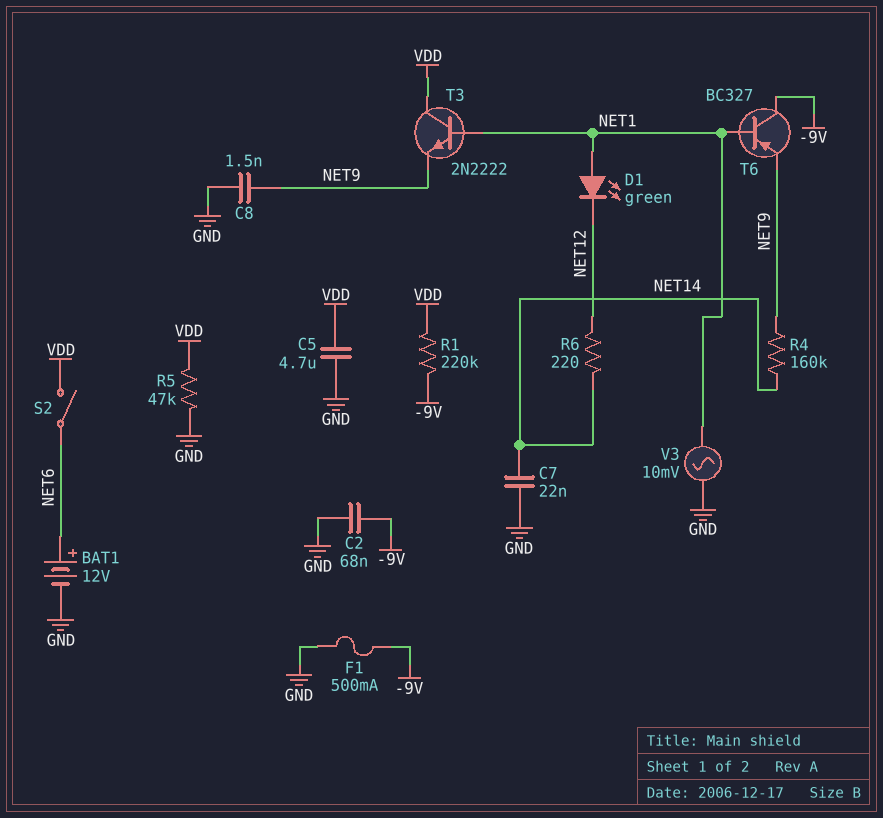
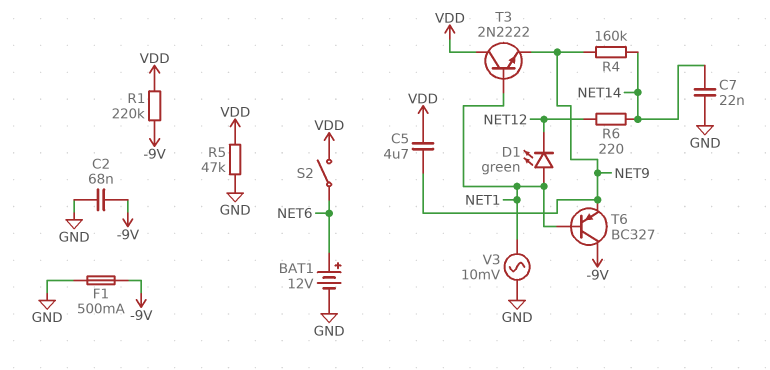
C5: 4.7uF (GND, VDD) -> 4.7uF (NET9, VDD)
C8: 1.5nF (GND, NET9) -> none

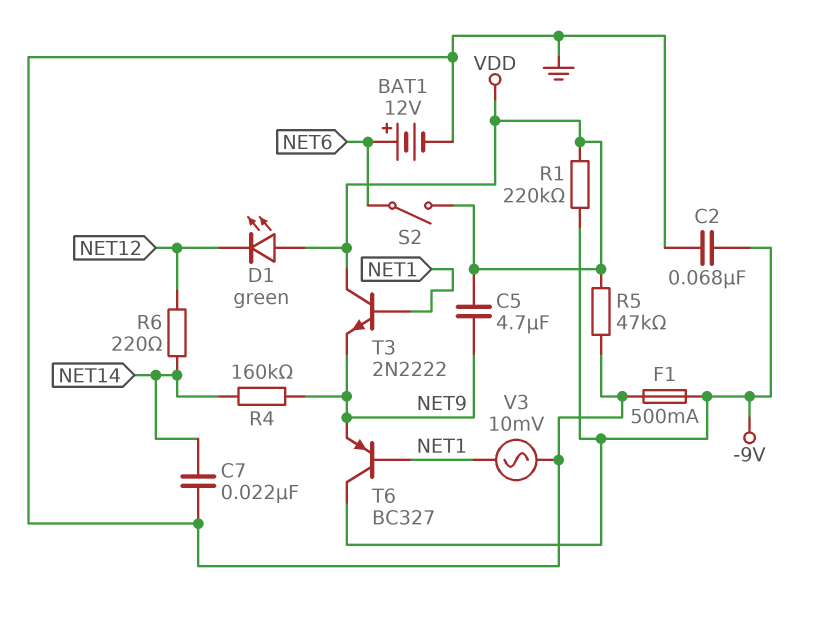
D1: LED green (A NET1, K NET12) -> LED green (A VDD, K NET12)

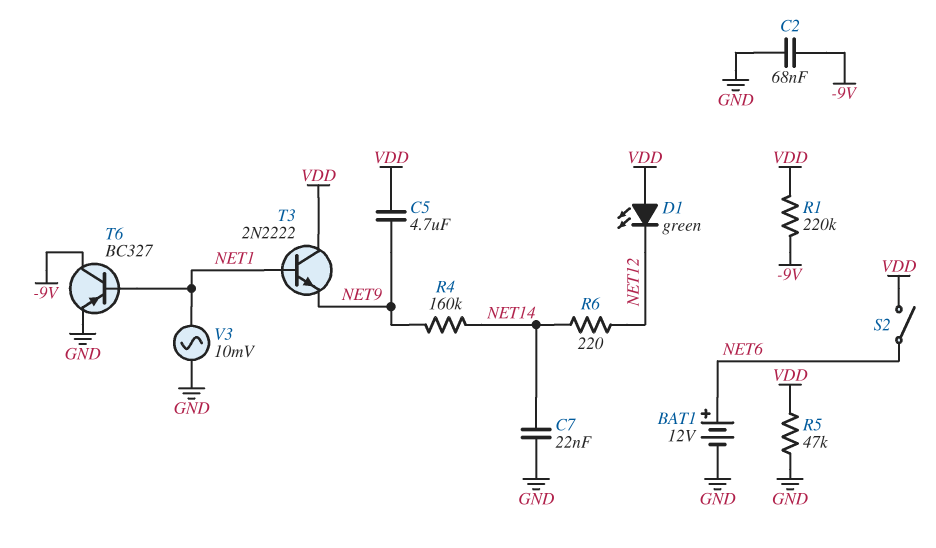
F1: 500mA (-9V, GND) -> none
T6: PNP BC327 (B NET1, C -9V, E NET9) -> PNP BC327 (B NET1, C -9V, E GND)

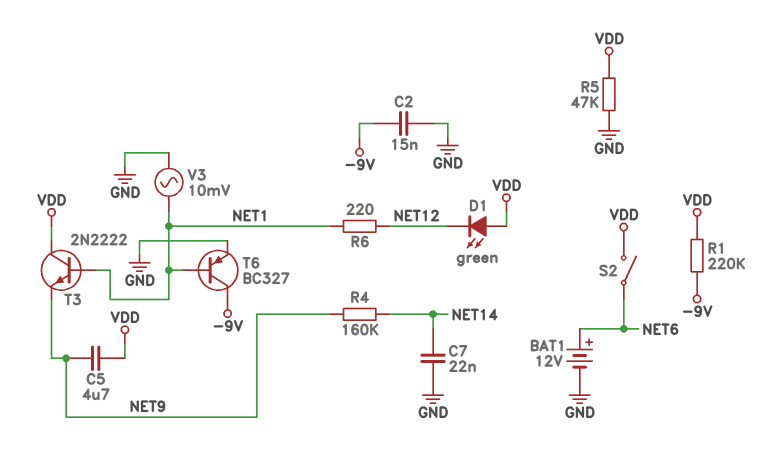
C2: 68nF (-9V, GND) -> 15nF (-9V, GND)
R6: 220 (NET12, NET14) -> 220 (NET1, NET12)

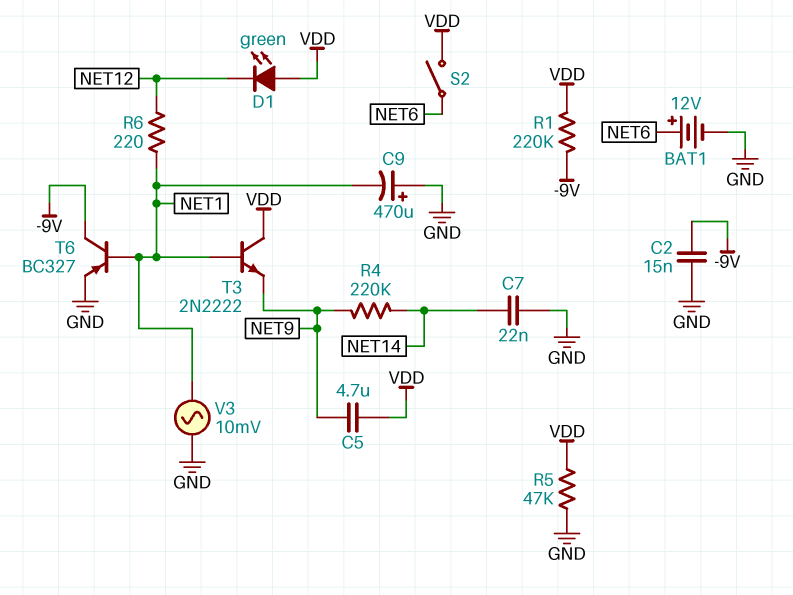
C9: none -> 470uF (plus GND, minus NET1)
R4: 160k (NET9, NET14) -> 220k (NET9, NET14)

